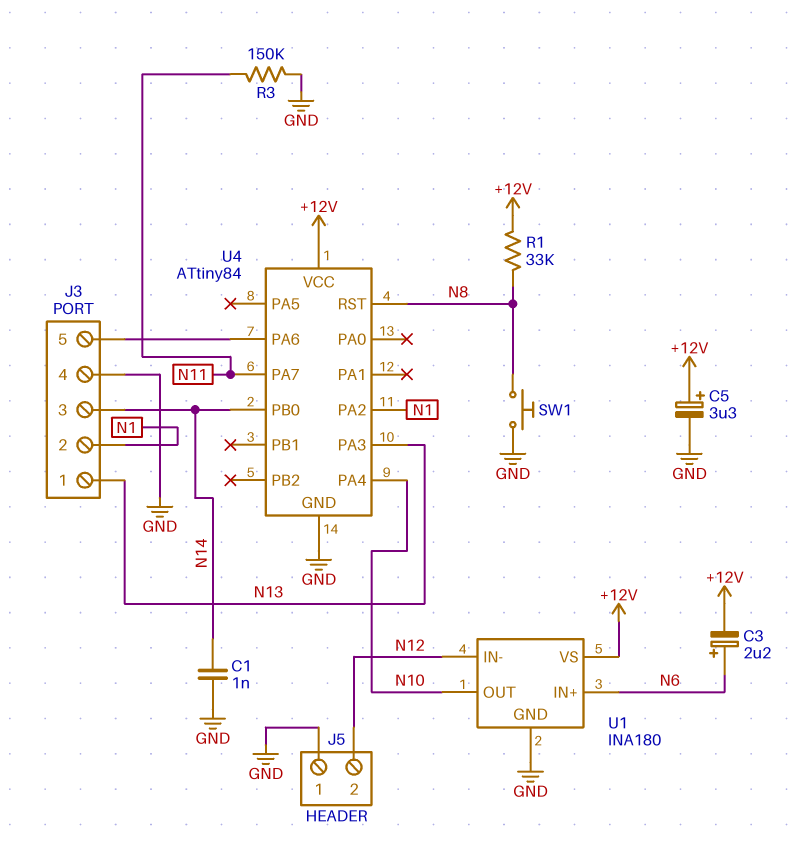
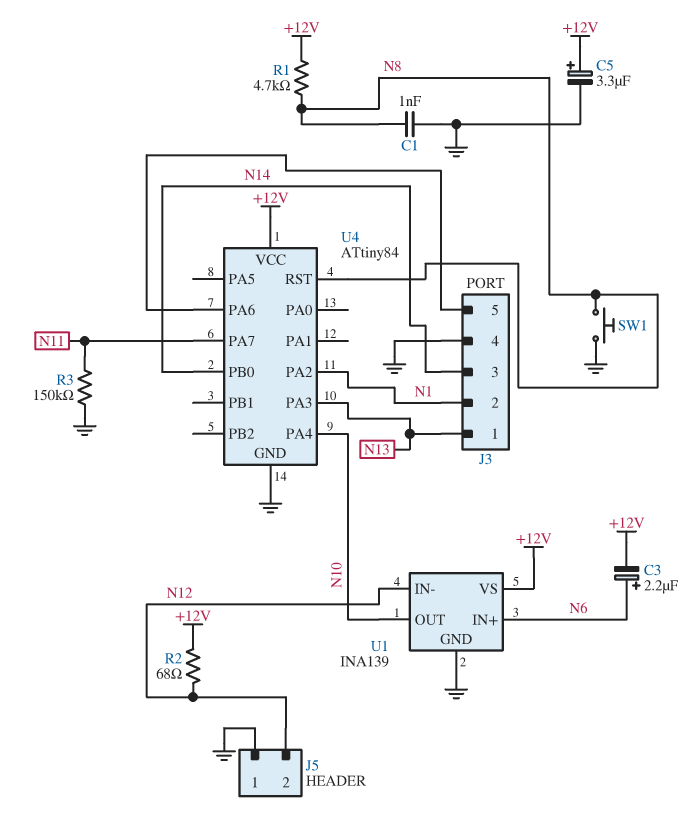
C1: 1nF (GND, N14) -> 1nF (GND, N8)
R1: 33k (+12V, N8) -> 4.7k (+12V, N8)
R2: none -> 68 (+12V, N12)
U1: INA180 -> INA139

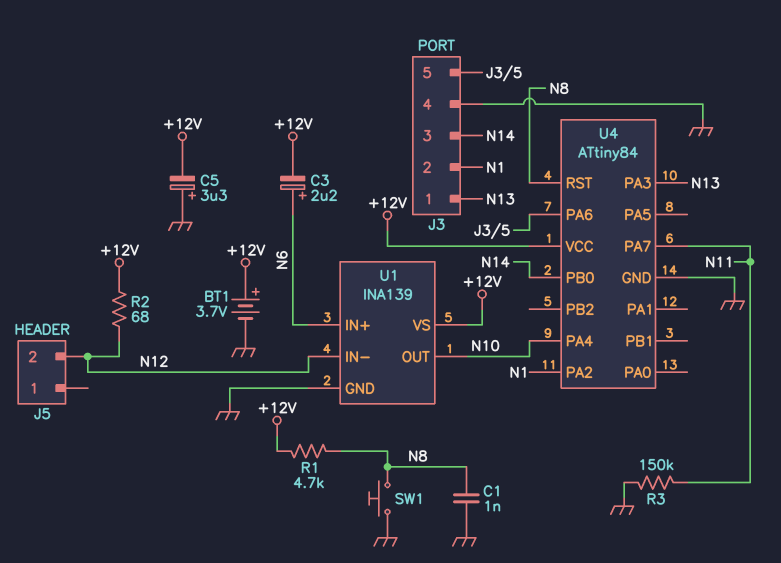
BT1: none -> 3.7V (plus +12V, minus GND)
C5: 3.3uF (plus +12V, minus GND) -> 3.3uF (plus GND, minus +12V)
J5 pin 1: GND -> none

